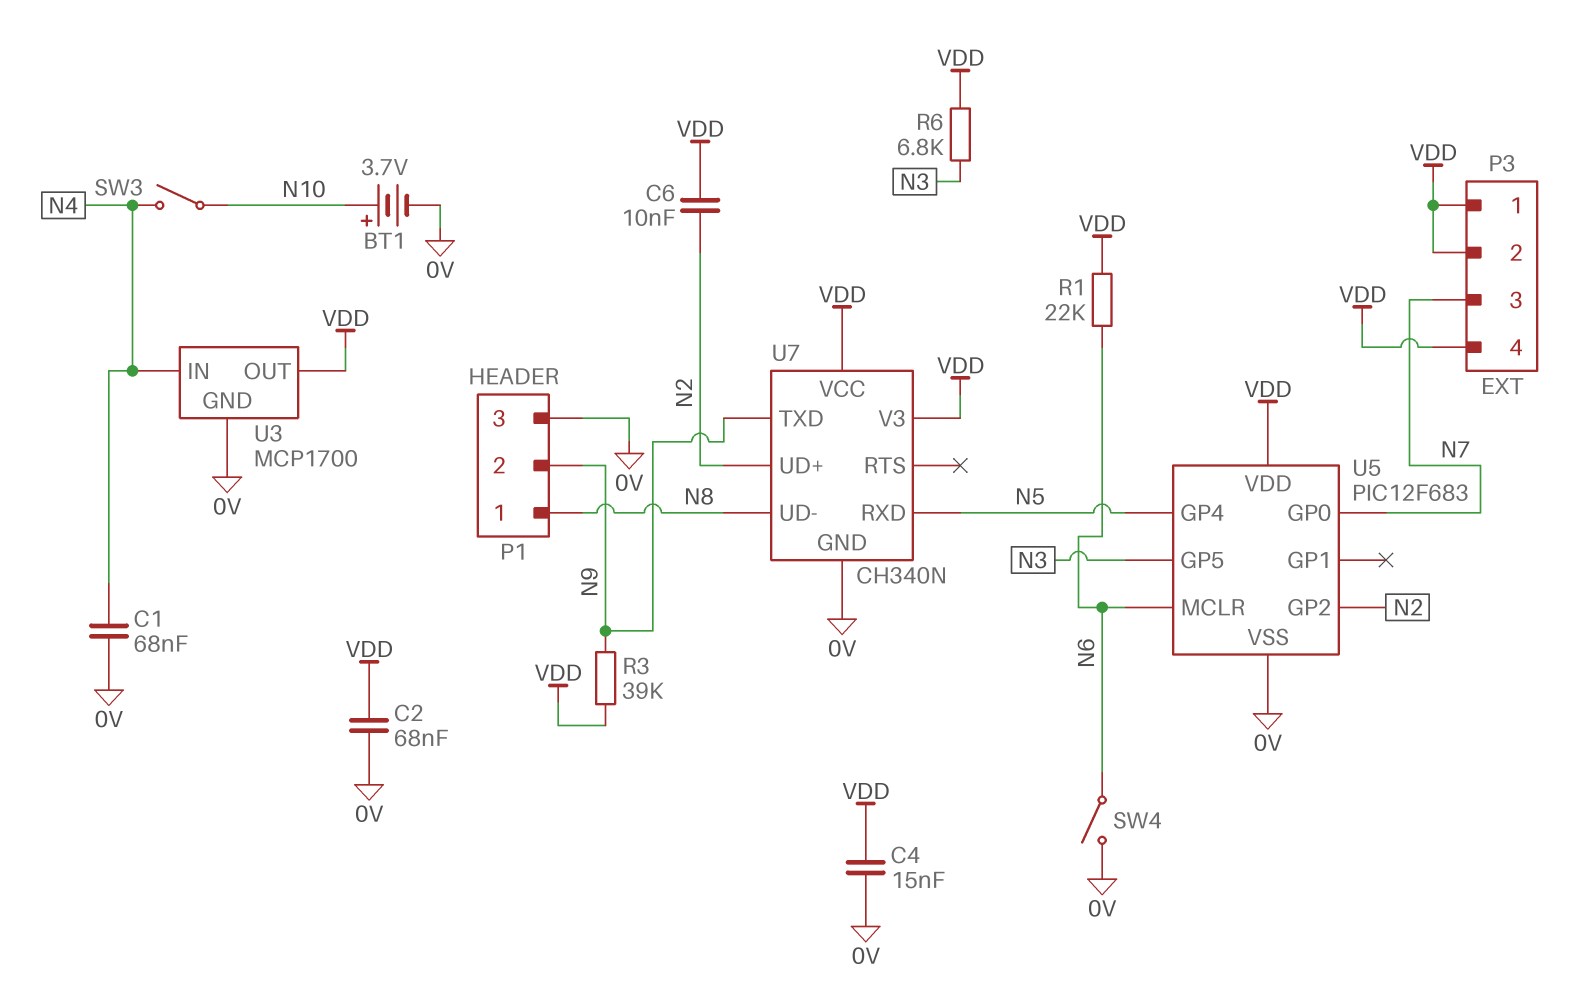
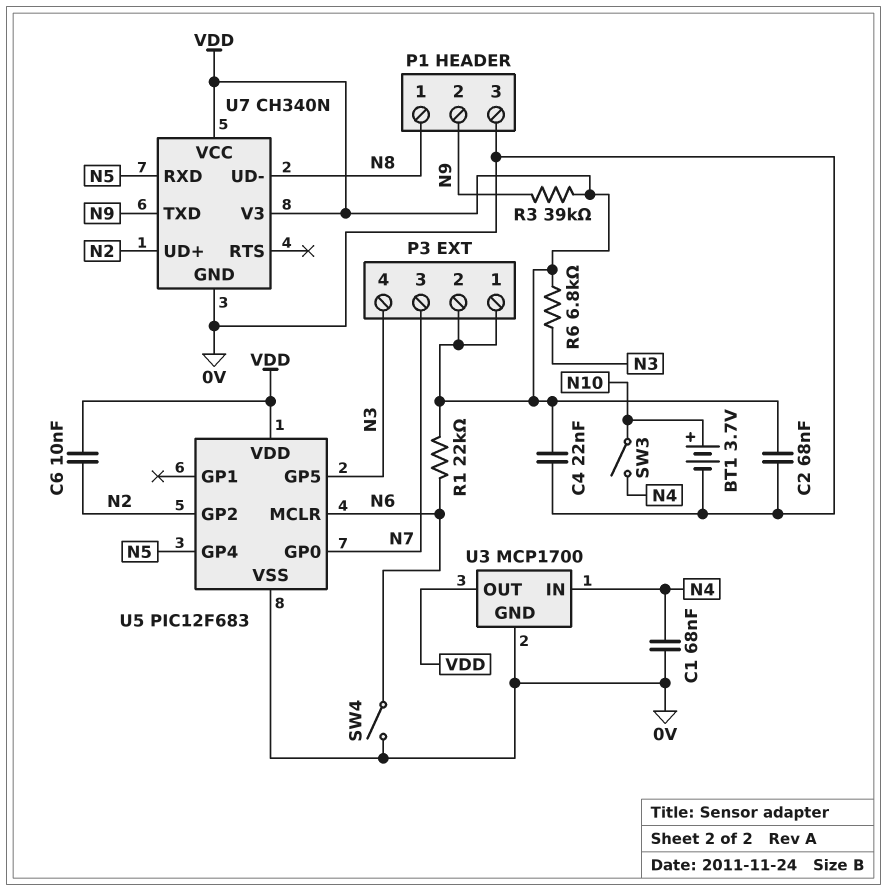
C4: 15nF (0V, VDD) -> 22nF (0V, VDD)
P3 pin 4: VDD -> N3

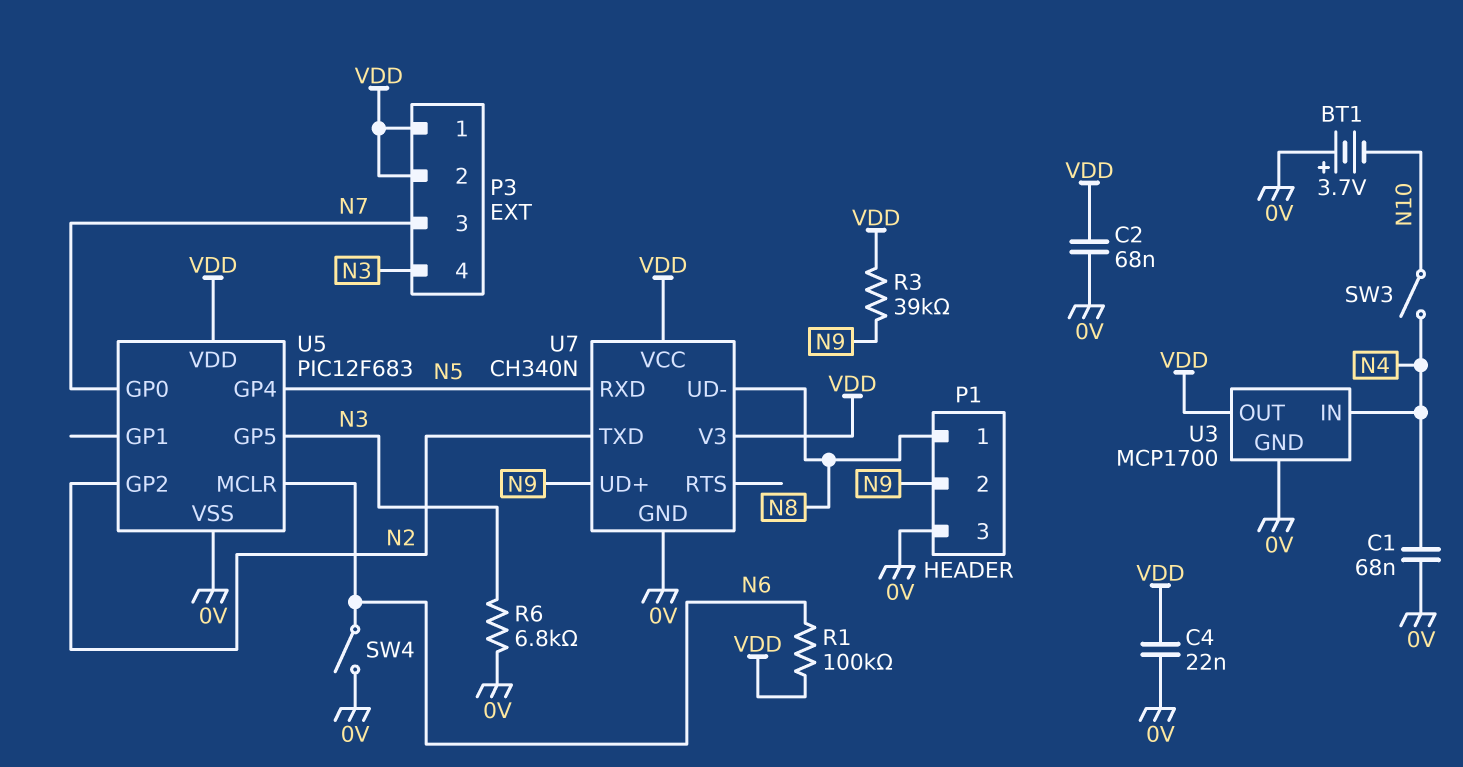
BT1: 3.7V (plus N10, minus 0V) -> 3.7V (plus 0V, minus N10)
C6: 10nF (N2, VDD) -> none
R1: 22k (N6, VDD) -> 100k (N6, VDD)
R6: 6.8k (N3, VDD) -> 6.8k (0V, N3)
U7 pin TXD: N9 -> N2
U7 pin UD+: N2 -> N9

